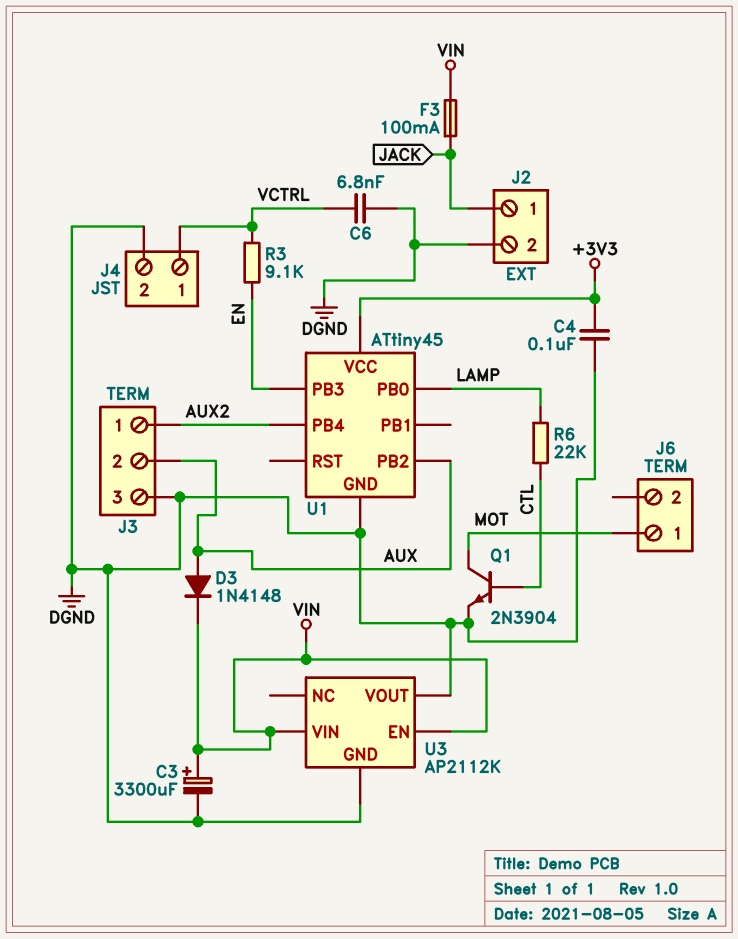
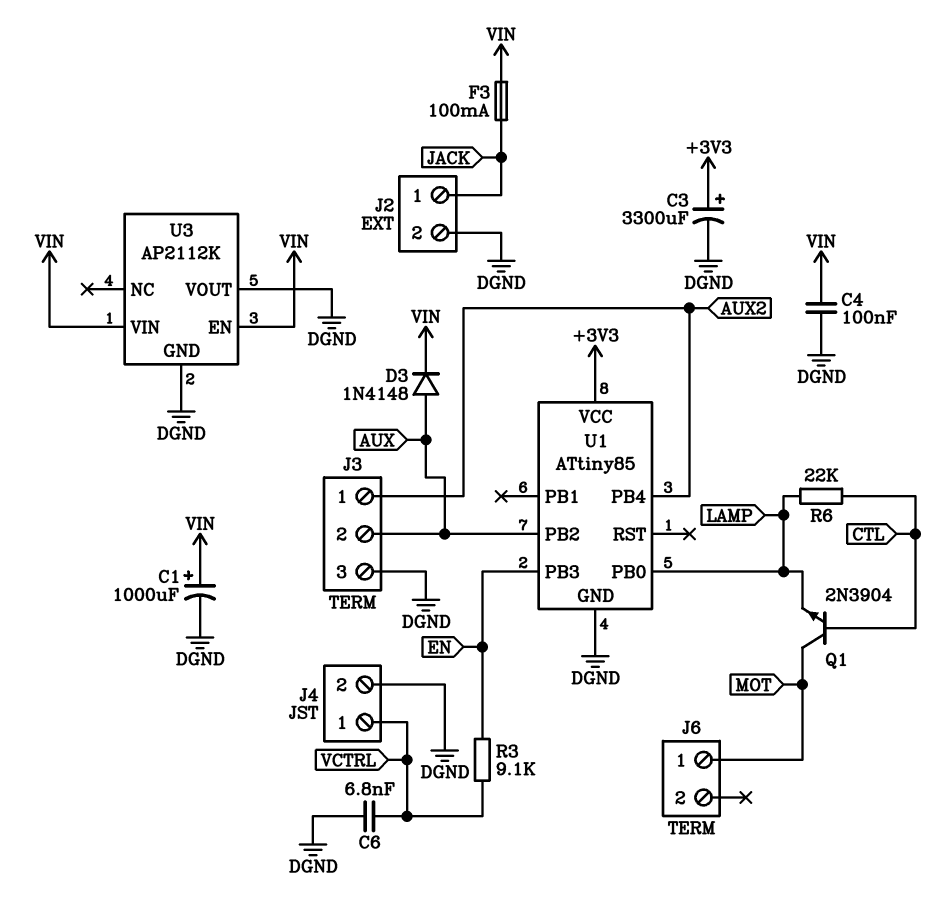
C1: none -> 1000uF (plus VIN, minus DGND)
C3: 3300uF (plus VIN, minus DGND) -> 3300uF (plus +3V3, minus DGND)
C4: 100nF (+3V3, DGND) -> 100nF (DGND, VIN)
Q1: NPN 2N3904 (B CTL, C MOT, E DGND) -> NPN 2N3904 (B CTL, C MOT, E LAMP)
U1: ATtiny45 -> ATtiny85

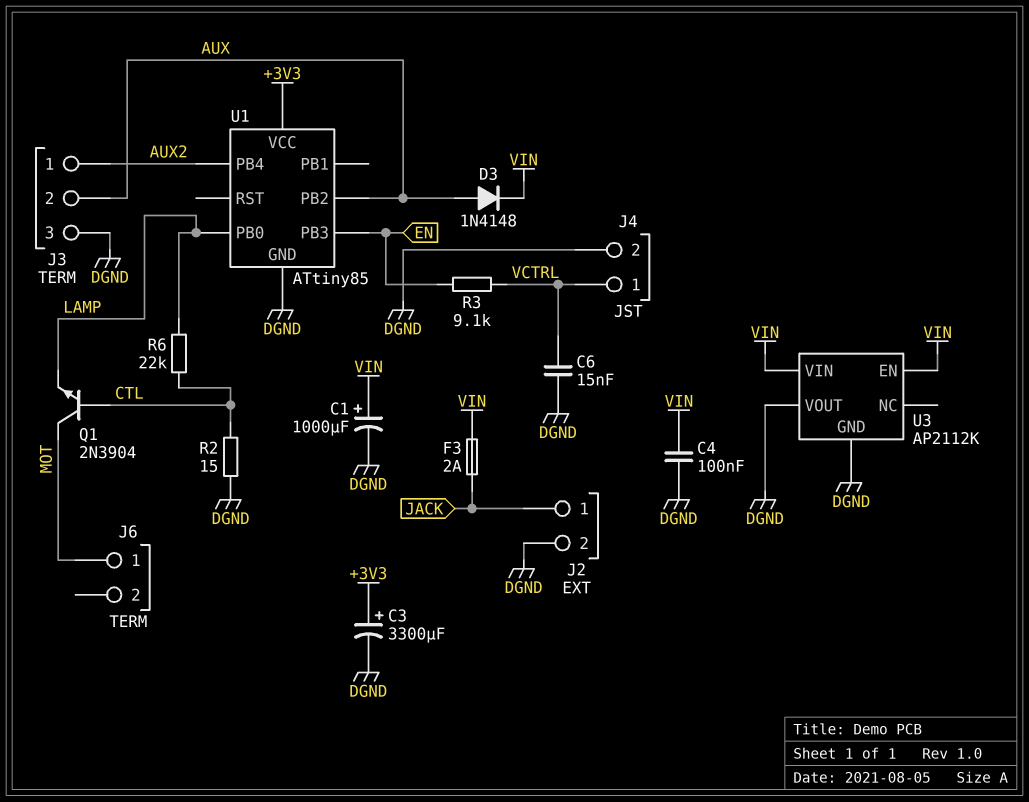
C6: 6.8nF (DGND, VCTRL) -> 15nF (DGND, VCTRL)
F3: 100mA (JACK, VIN) -> 2A (JACK, VIN)
R2: none -> 15 (CTL, DGND)

